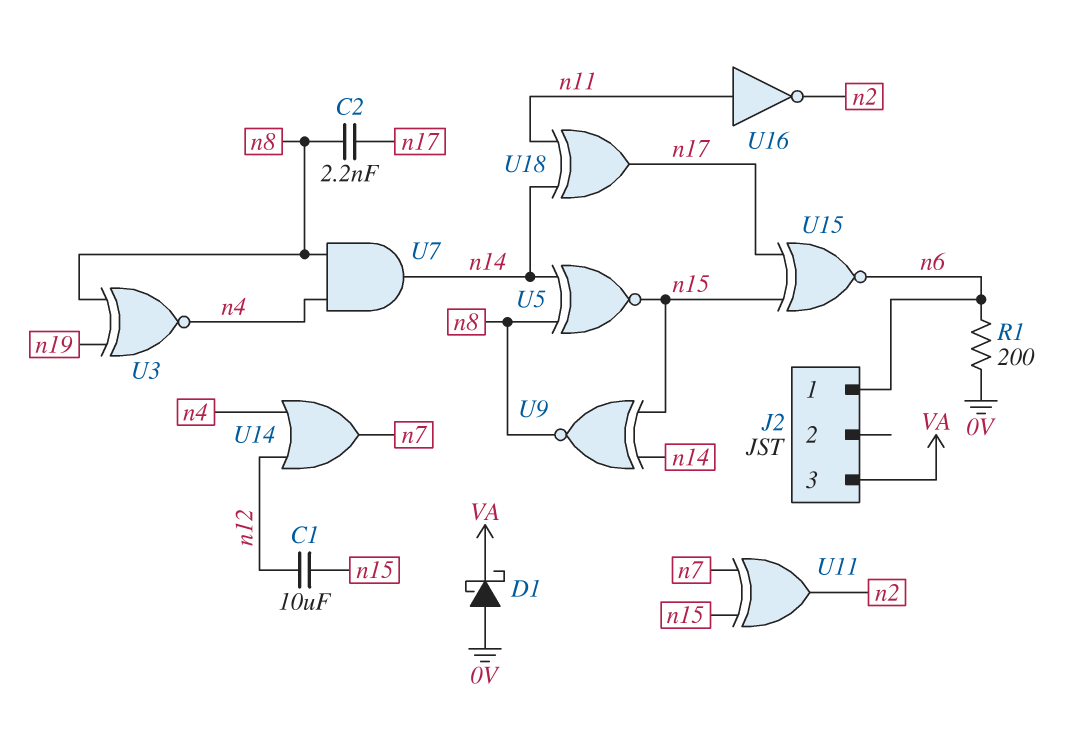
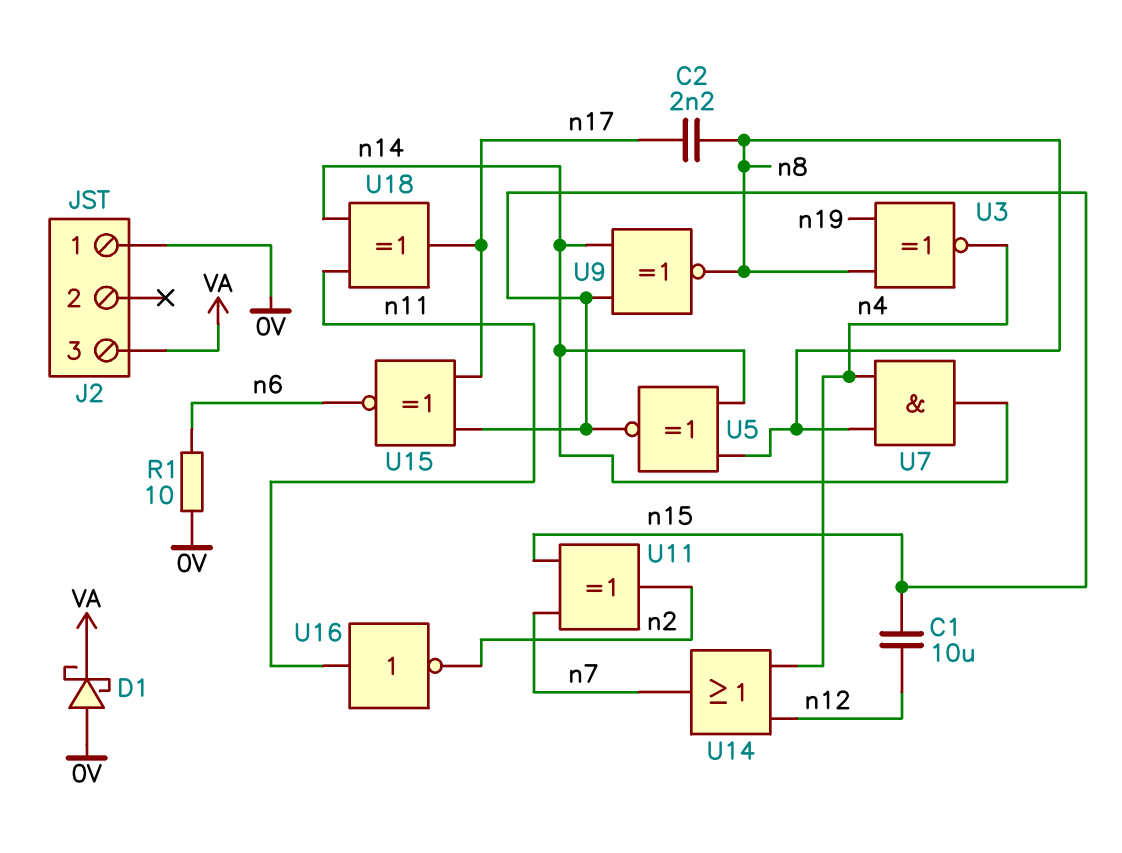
J2 pin 1: n6 -> 0V
R1: 200 (0V, n6) -> 10 (0V, n6)

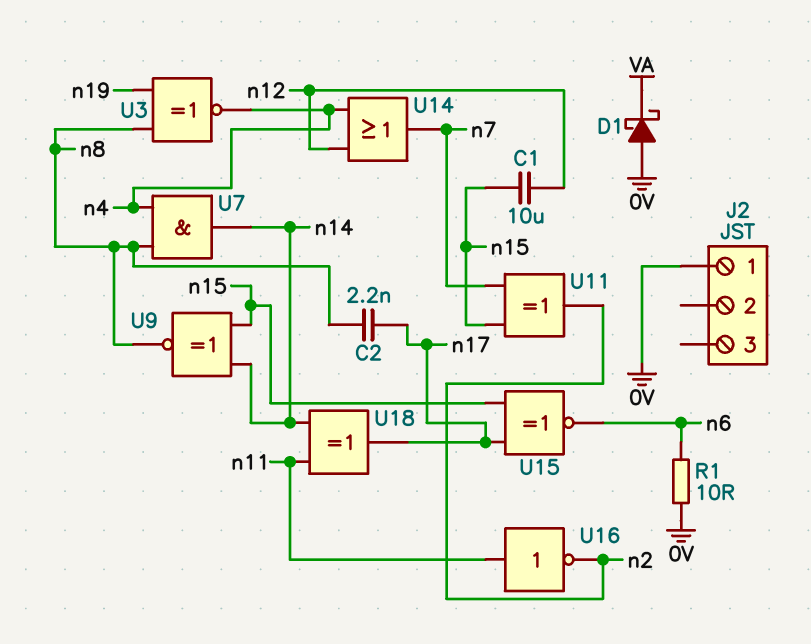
J2 pin 3: VA -> none
U5: XNOR (in n8, in n14, out n15) -> none

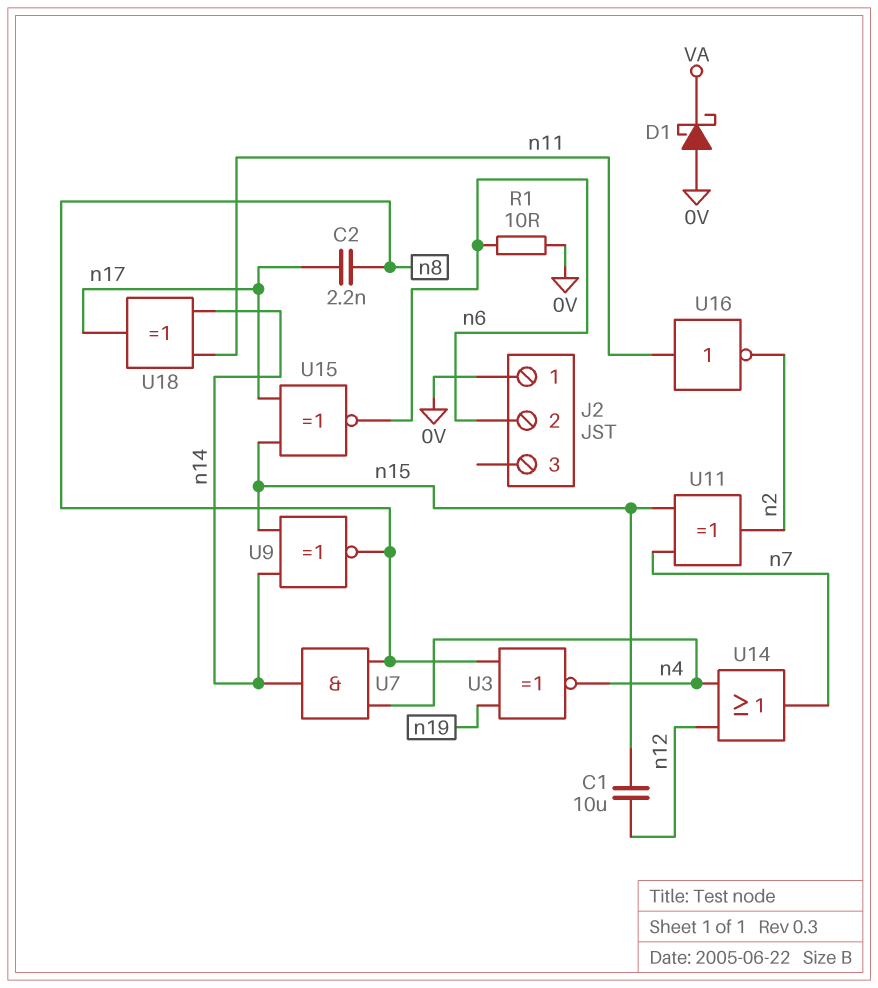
J2 pin 2: none -> n6

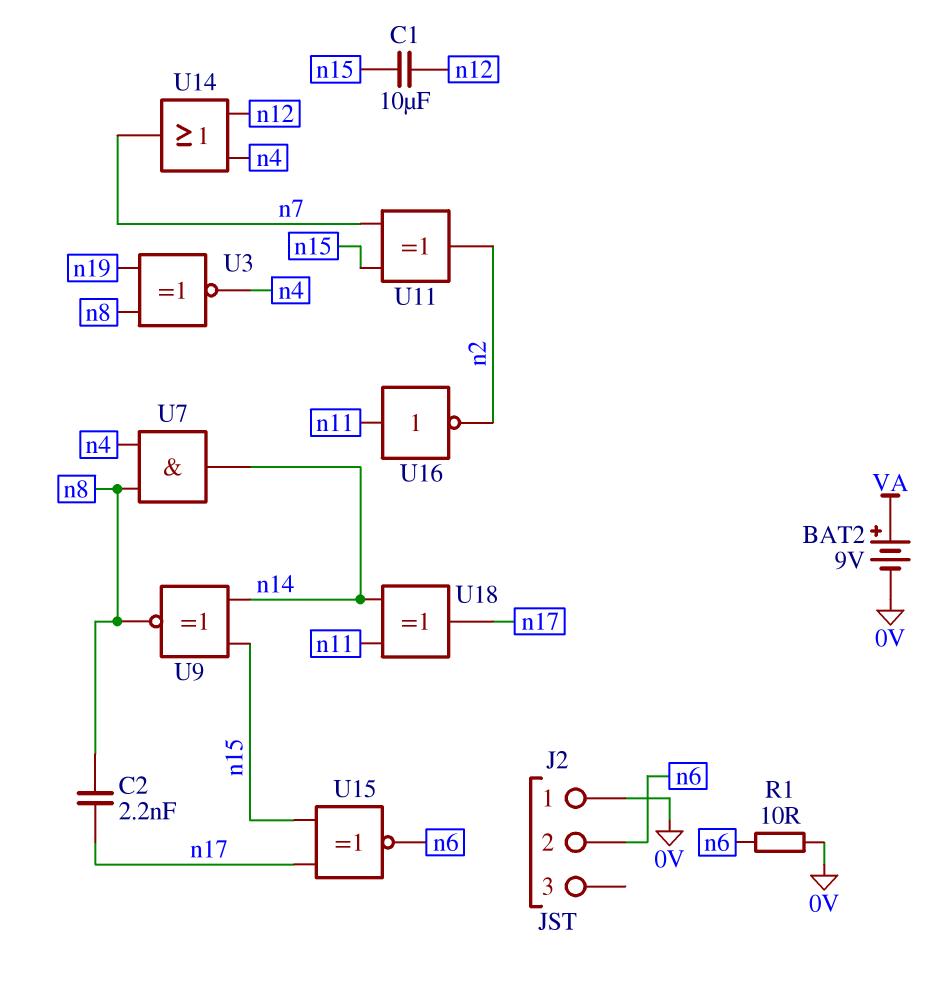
BAT2: none -> 9V (plus VA, minus 0V)
D1: schottky (A 0V, K VA) -> none

